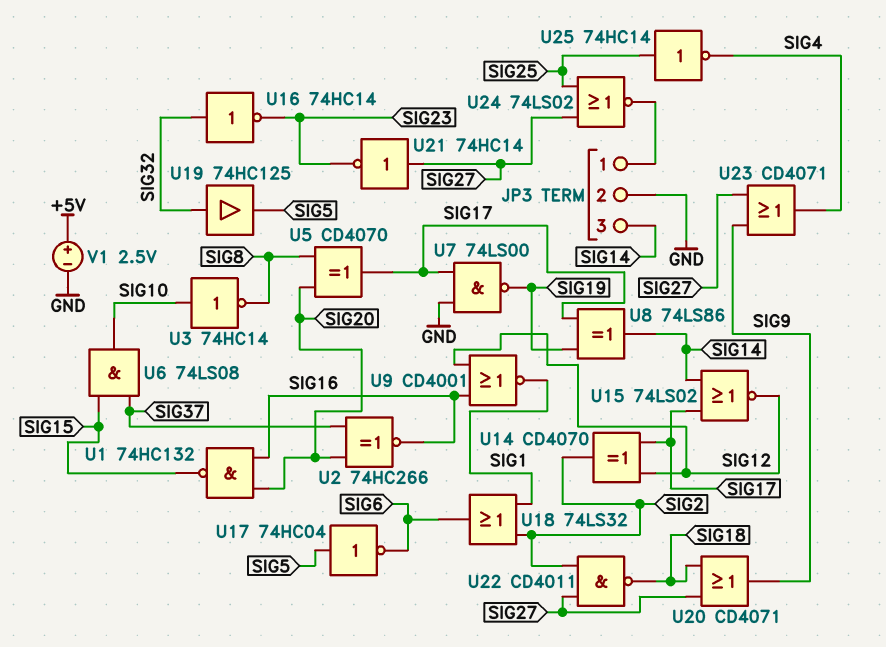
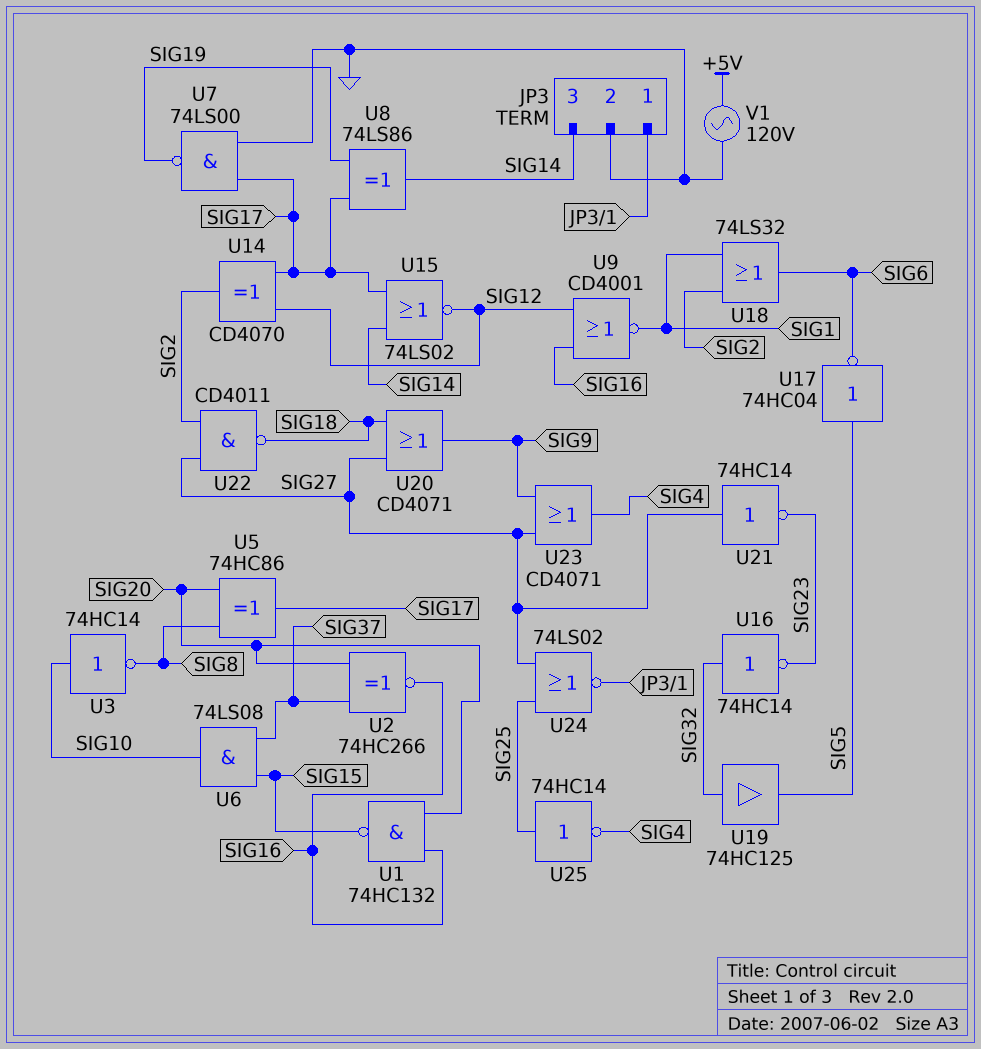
U5: XOR CD4070 (in SIG8, in SIG20, out SIG17) -> XOR 74HC86 (in SIG8, in SIG20, out SIG17)
V1: 2.5V (plus +5V, minus GND) -> AC 120V (+5V, GND)

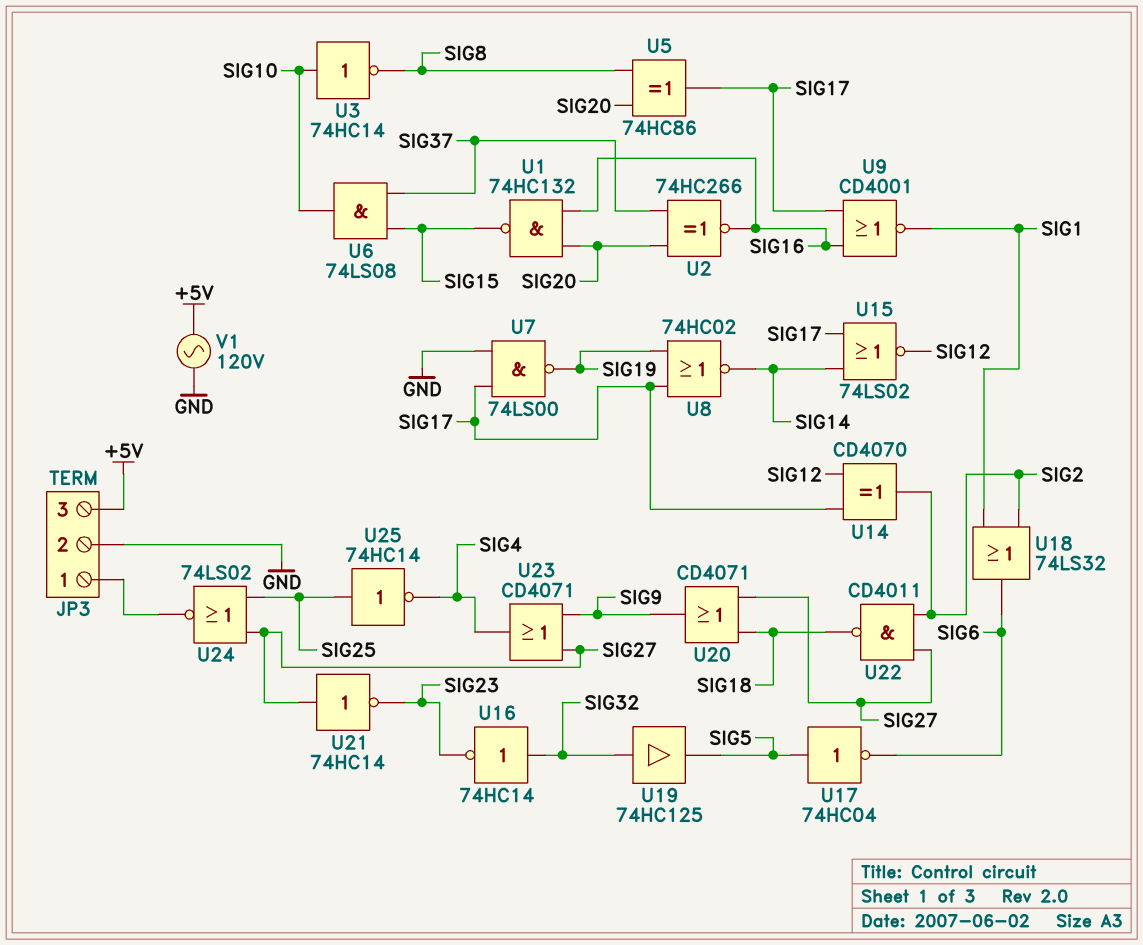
JP3 pin 3: SIG14 -> +5V
U8: XOR 74LS86 (in SIG17, in SIG19, out SIG14) -> NOR 74HC02 (in SIG17, in SIG19, out SIG14)
U9: NOR CD4001 (in SIG12, in SIG16, out SIG1) -> NOR CD4001 (in SIG16, in SIG17, out SIG1)

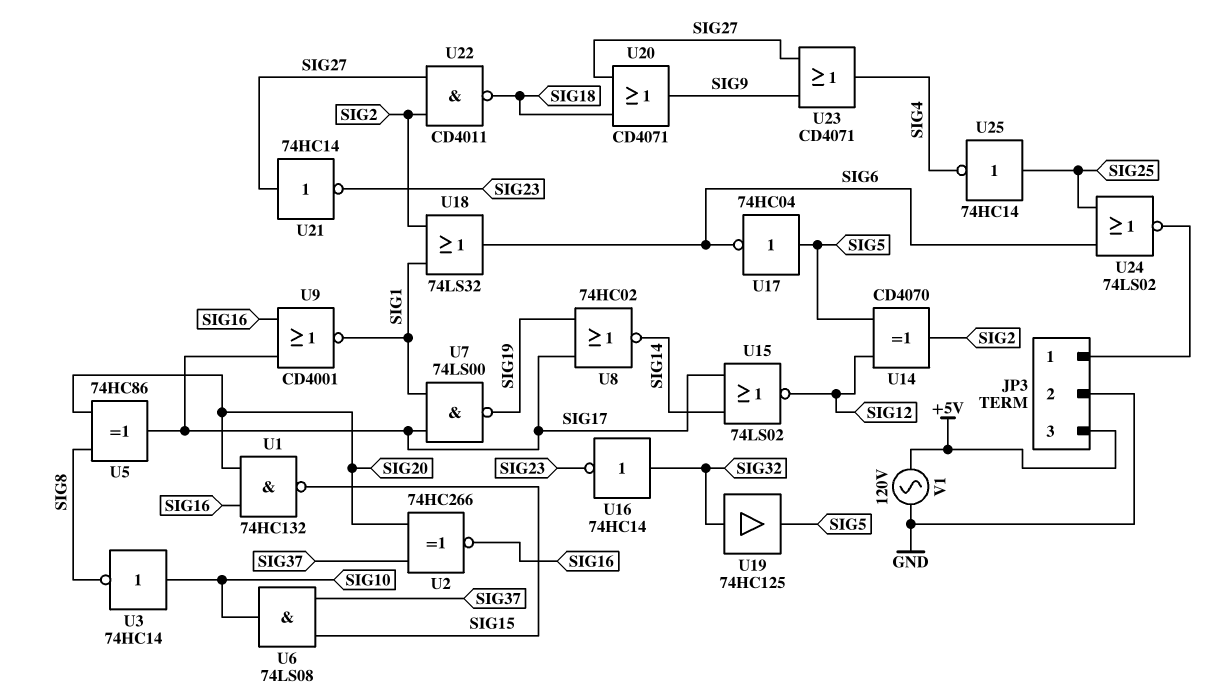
U7: NAND 74LS00 (in GND, in SIG17, out SIG19) -> NAND 74LS00 (in SIG1, in SIG17, out SIG19)
U14: XOR CD4070 (in SIG12, in SIG17, out SIG2) -> XOR CD4070 (in SIG5, in SIG12, out SIG2)
U24: NOR 74LS02 (in SIG25, in SIG27, out JP3/1) -> NOR 74LS02 (in SIG6, in SIG25, out JP3/1)

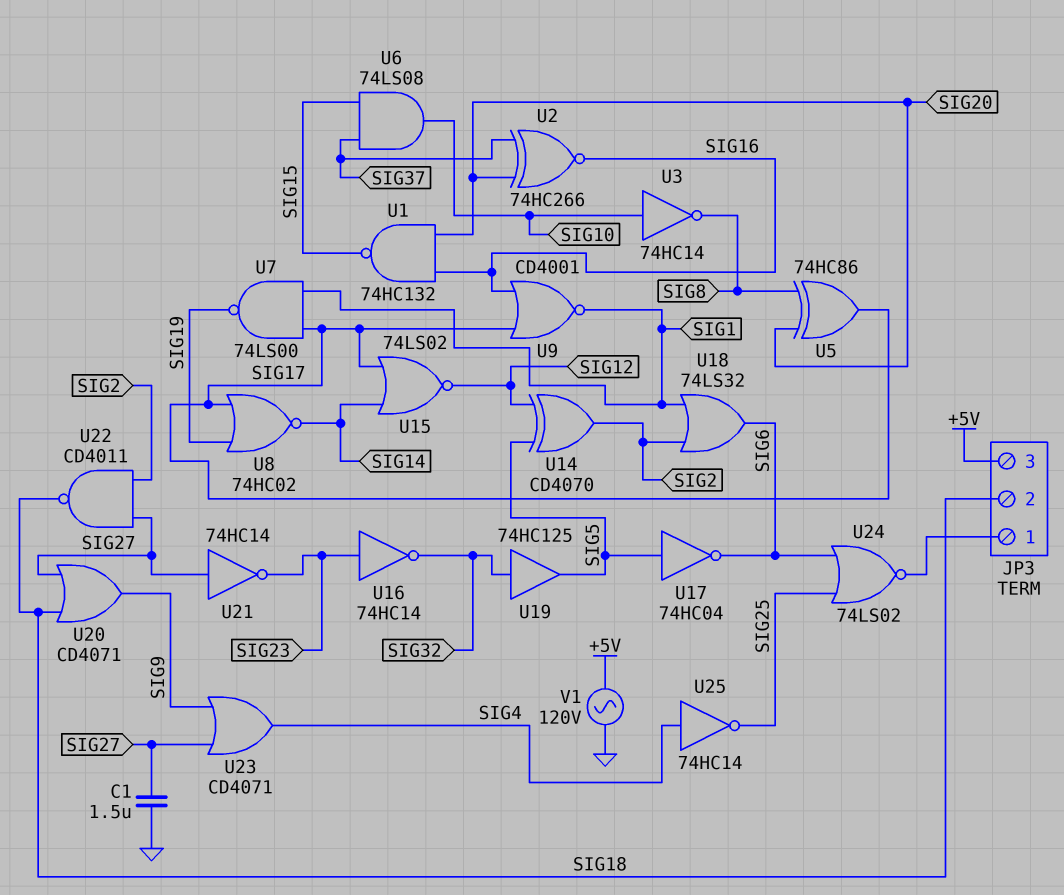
C1: none -> 1.5uF (GND, SIG27)
JP3 pin 2: GND -> SIG18
U16: NOT 74HC14 (in SIG32, out SIG23) -> NOT 74HC14 (in SIG23, out SIG32)
U25: NOT 74HC14 (in SIG25, out SIG4) -> NOT 74HC14 (in SIG4, out SIG25)

